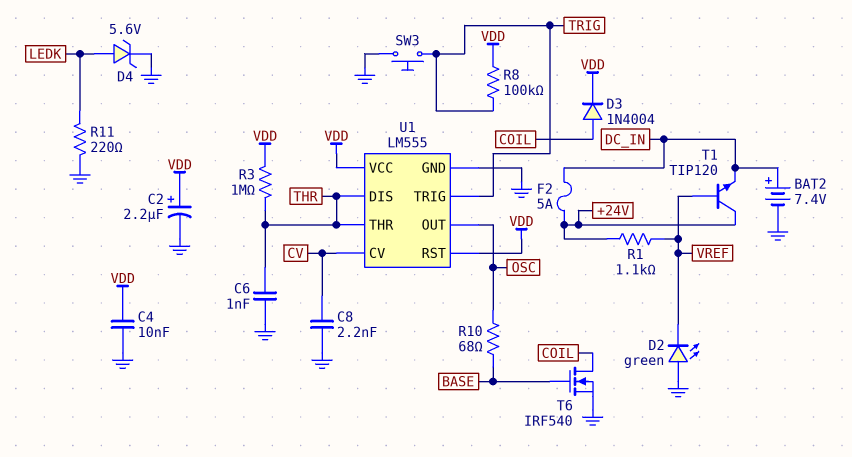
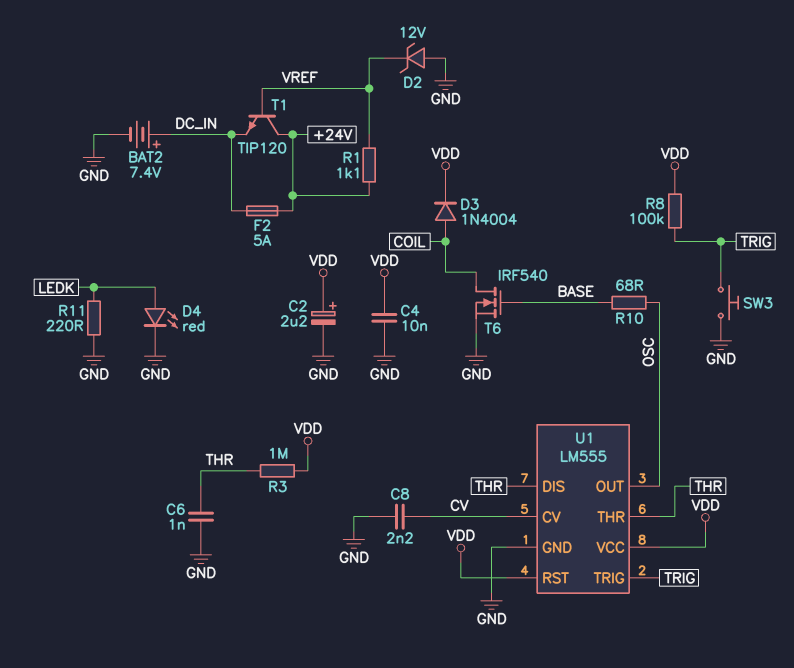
D2: LED green (A GND, K VREF) -> zener 12V (A GND, K VREF)
D4: zener 5.6V (A LEDK, K GND) -> LED red (A LEDK, K GND)

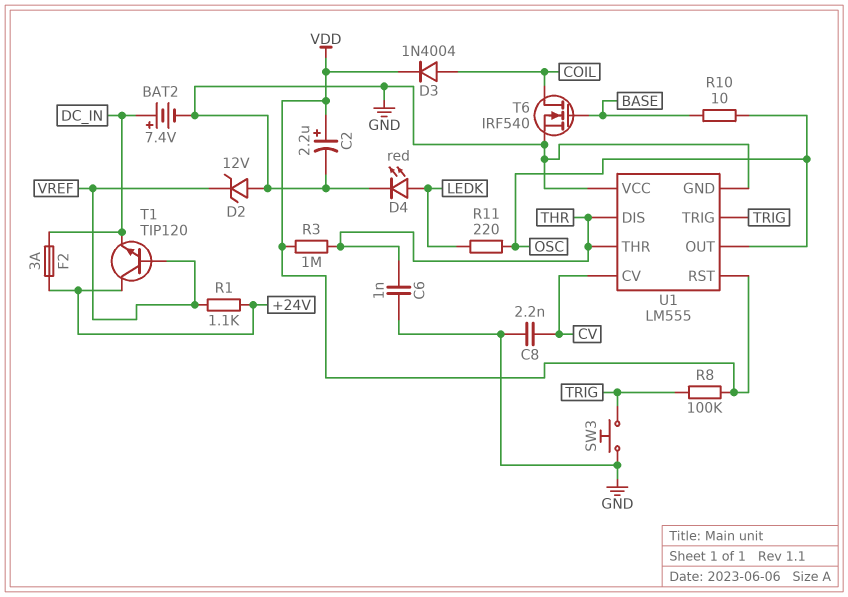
C4: 10nF (GND, VDD) -> none
F2: 5A (+24V, DC_IN) -> 3A (+24V, DC_IN)
R10: 68 (BASE, OSC) -> 10 (BASE, OSC)
R11: 220 (GND, LEDK) -> 220 (LEDK, OSC)
U1 pin VCC: VDD -> GND

